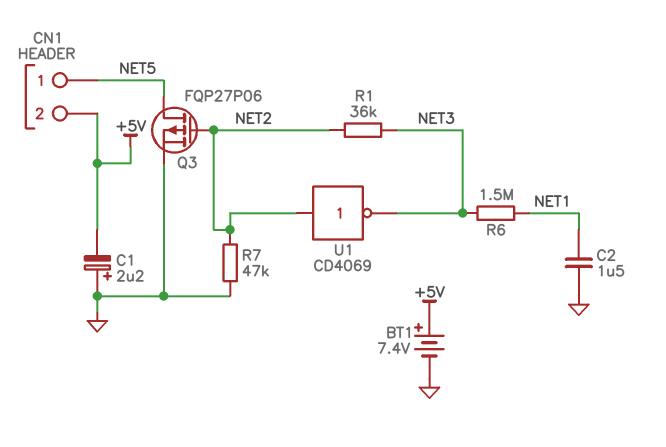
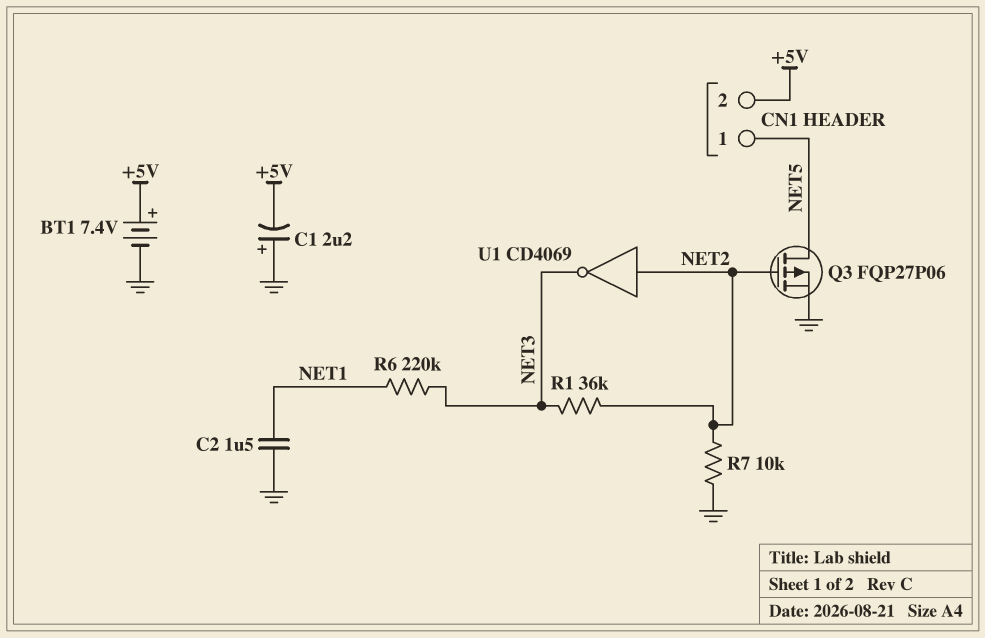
R6: 1.5M (NET1, NET3) -> 220k (NET1, NET3)
R7: 47k (GND, NET2) -> 10k (GND, NET2)

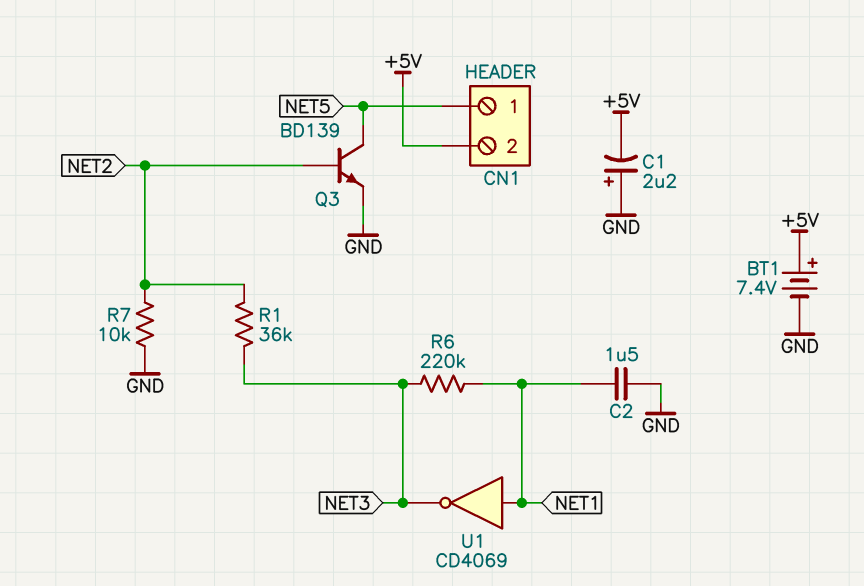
Q3: PMOS FQP27P06 (G NET2, D NET5, S GND) -> NPN BD139 (B NET2, C NET5, E GND)
U1: NOT CD4069 (in NET2, out NET3) -> NOT CD4069 (in NET1, out NET3)

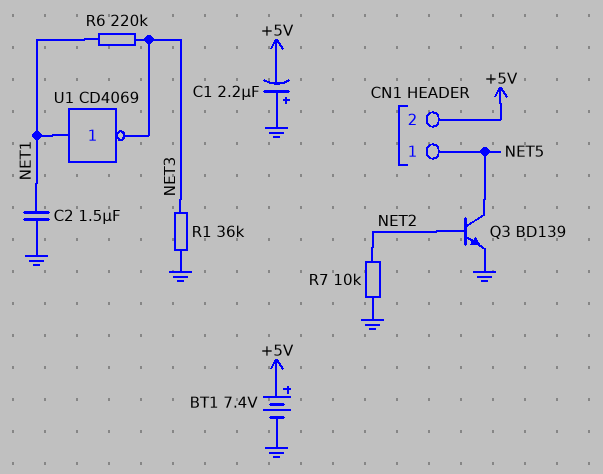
R1: 36k (NET2, NET3) -> 36k (GND, NET3)

